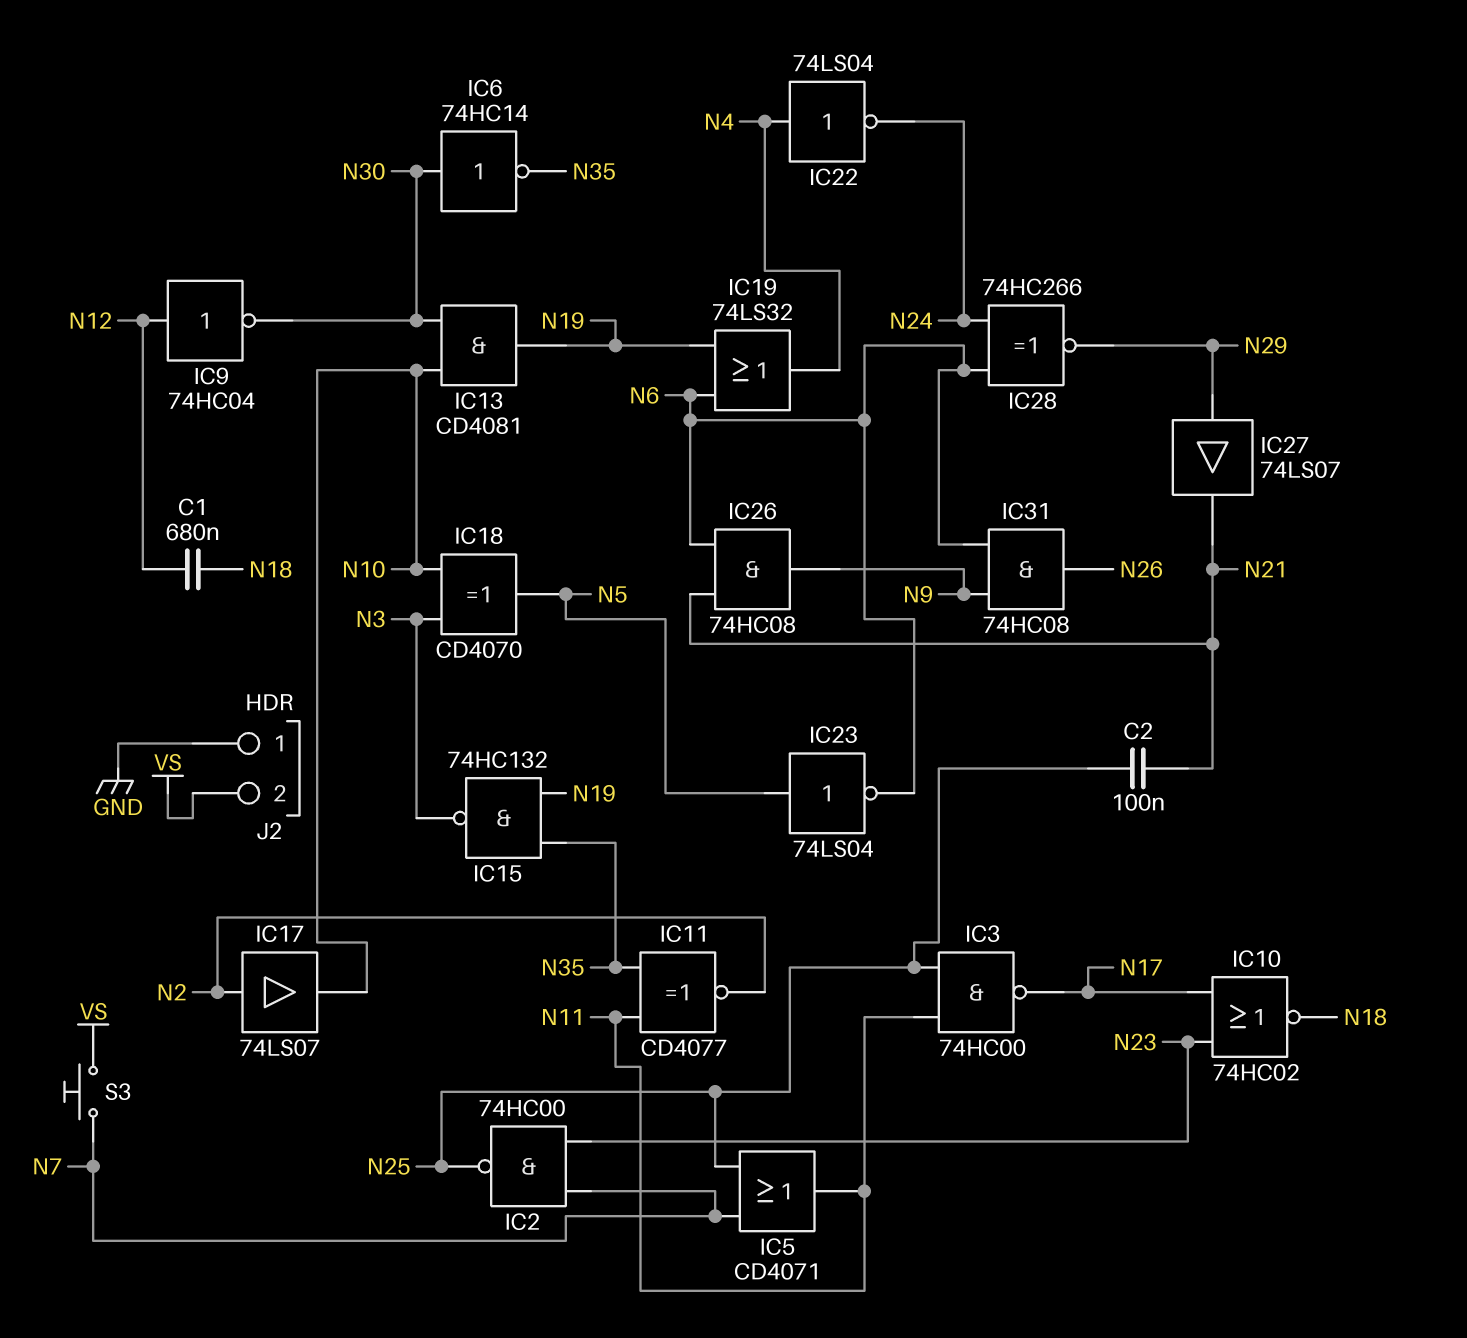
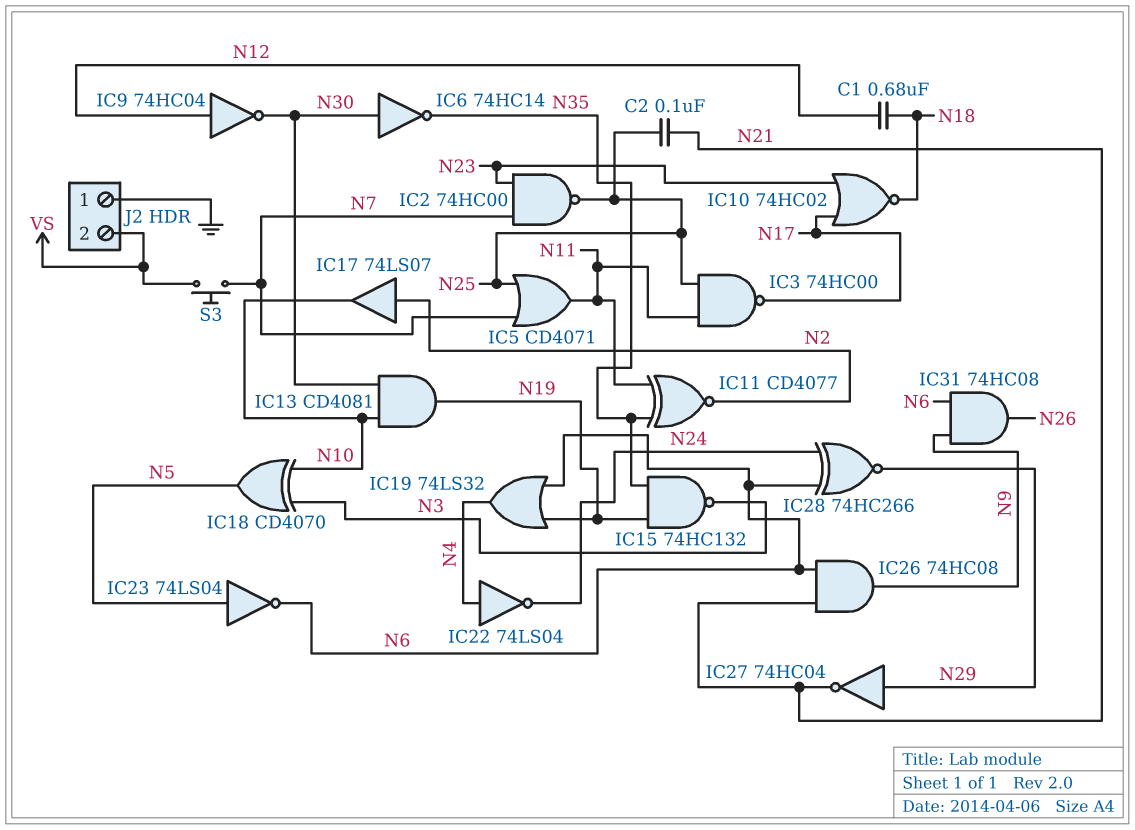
IC27: buffer 74LS07 (in N29, out N21) -> NOT 74HC04 (in N29, out N21)

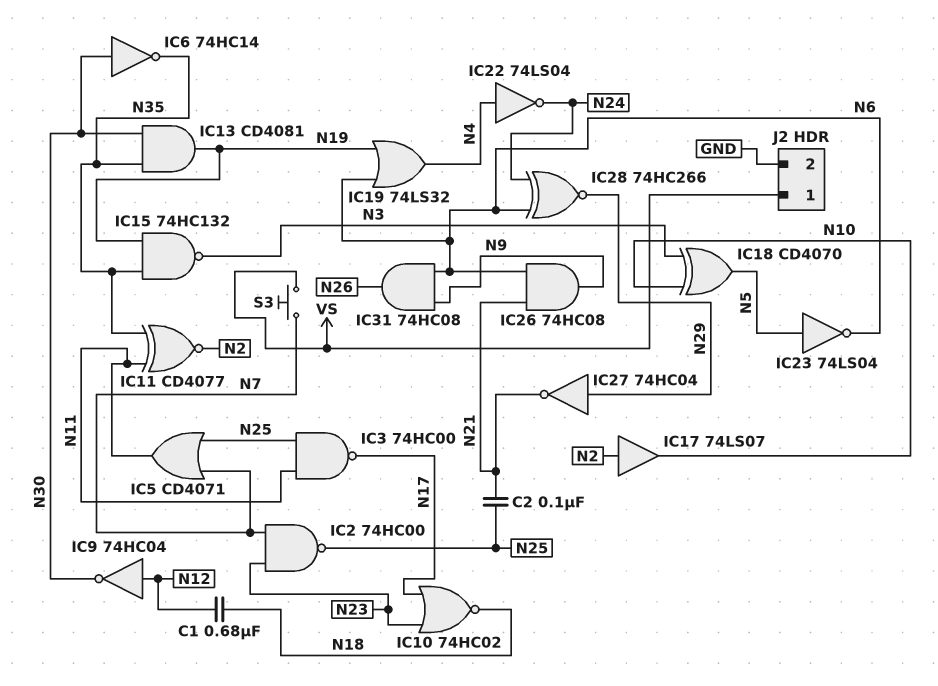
IC13: AND CD4081 (in N10, in N30, out N19) -> AND CD4081 (in N30, in N35, out N19)
J2 pin 1: GND -> VS
J2 pin 2: VS -> GND

